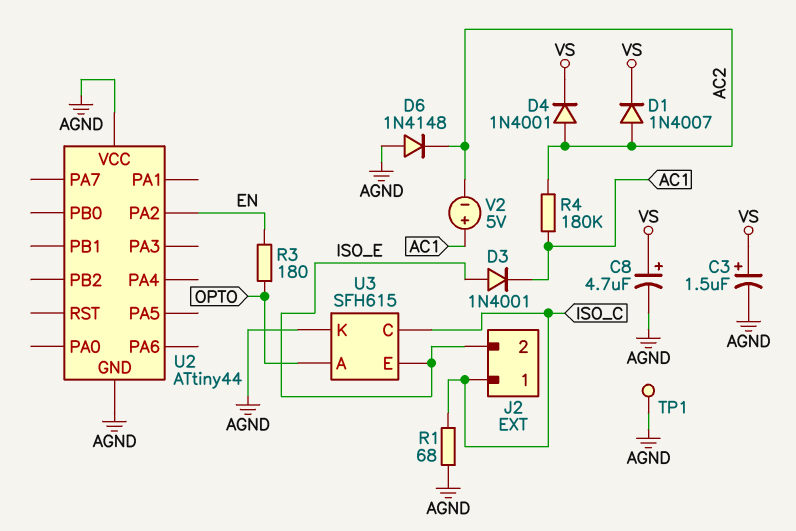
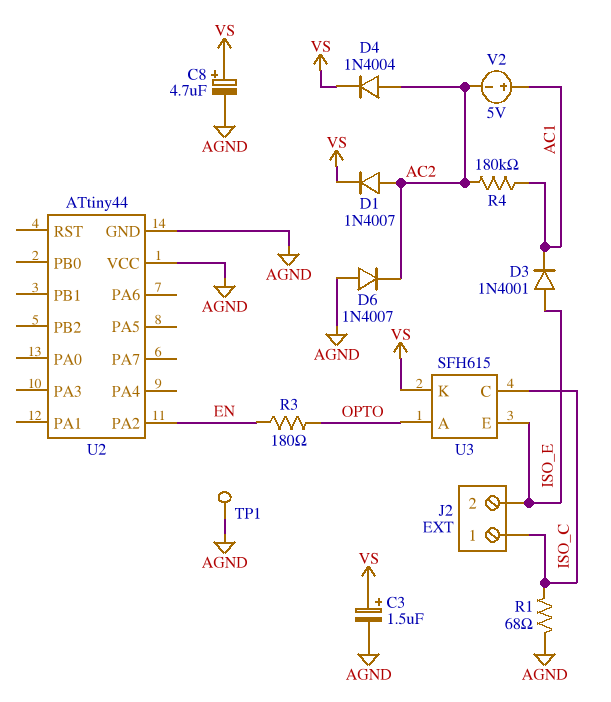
D4: diode 1N4001 (A AC2, K VS) -> diode 1N4004 (A AC2, K VS)
D6: diode 1N4148 (A AGND, K AC2) -> diode 1N4007 (A AGND, K AC2)
U3 pin K: AGND -> VS

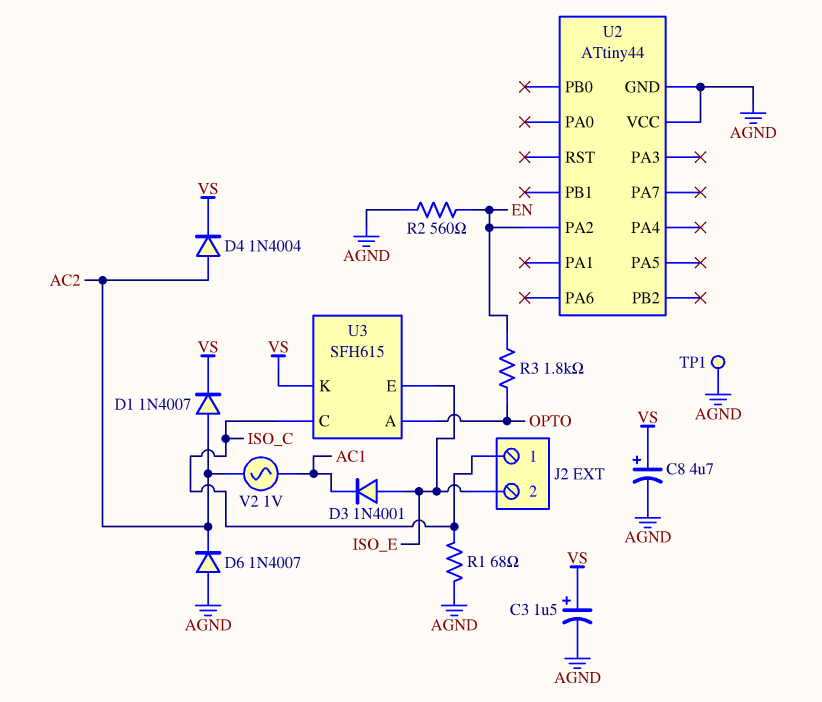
R2: none -> 560 (AGND, EN)
R3: 180 (EN, OPTO) -> 1.8k (EN, OPTO)
R4: 180k (AC1, AC2) -> none
V2: 5V (plus AC1, minus AC2) -> AC 1V (AC1, AC2)

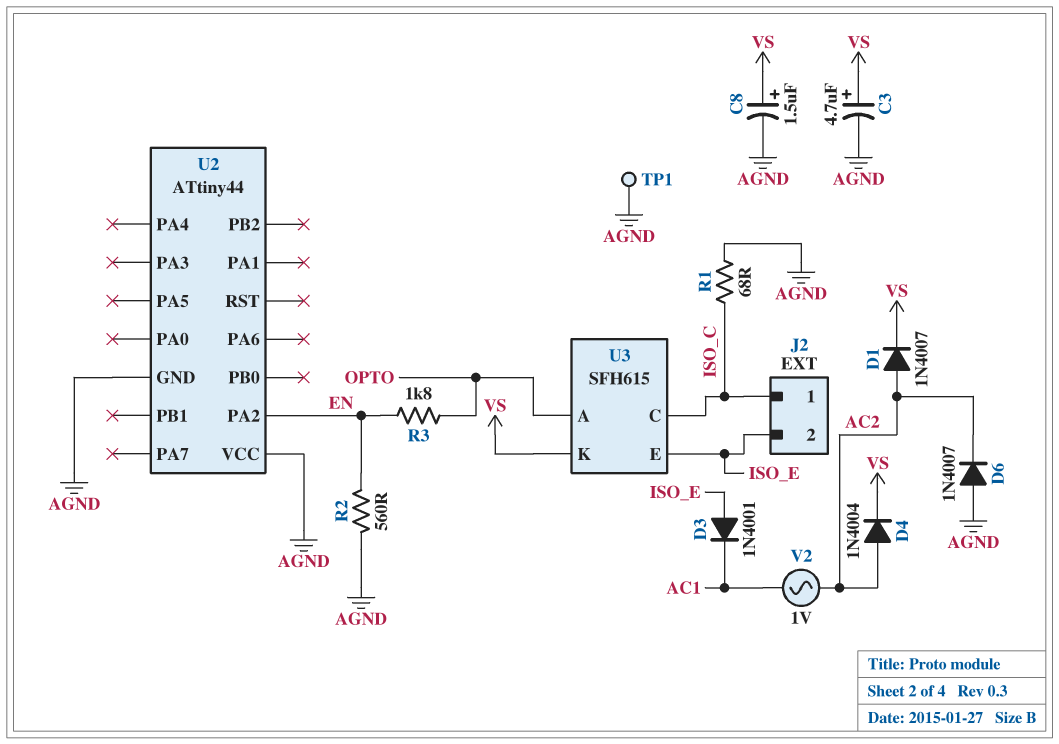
C3: 1.5uF (plus VS, minus AGND) -> 4.7uF (plus VS, minus AGND)
C8: 4.7uF (plus VS, minus AGND) -> 1.5uF (plus VS, minus AGND)

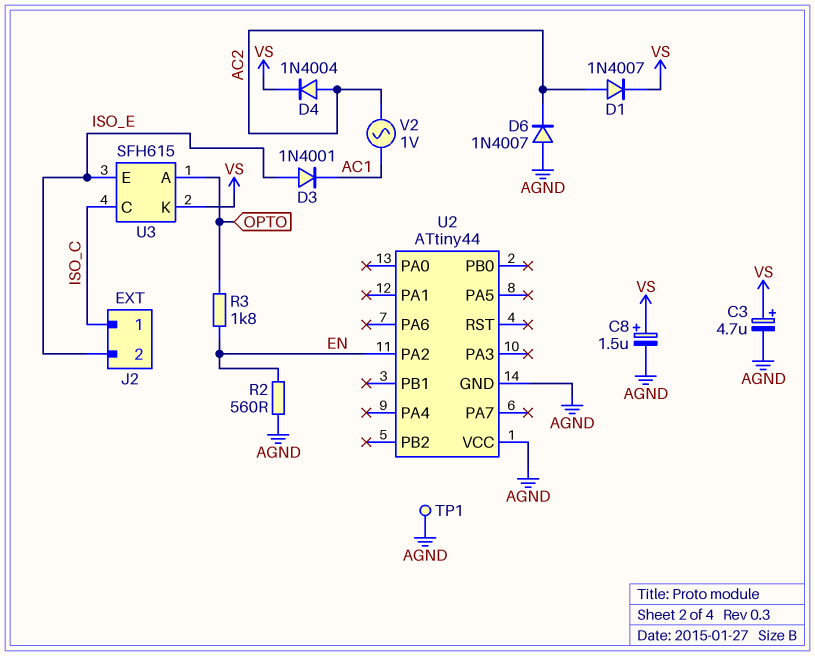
R1: 68 (AGND, ISO_C) -> none

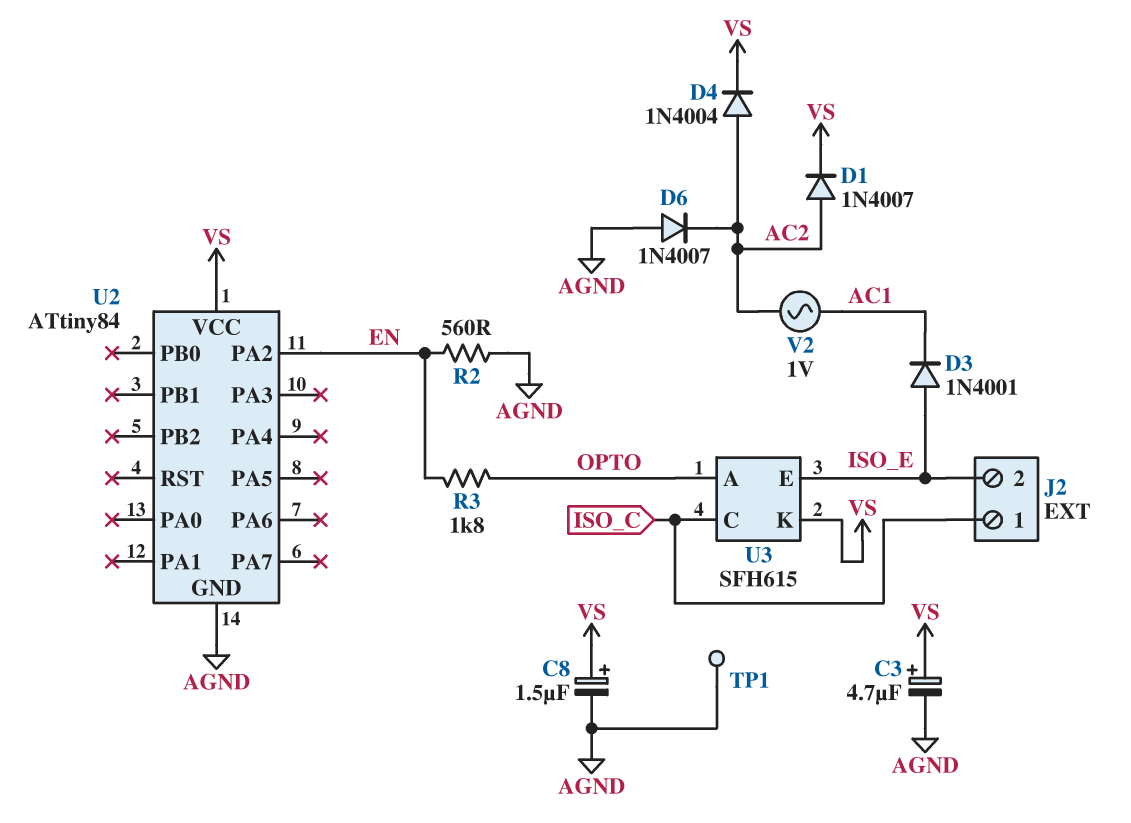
U2: ATtiny44 -> ATtiny84
U2 pin VCC: AGND -> VS

